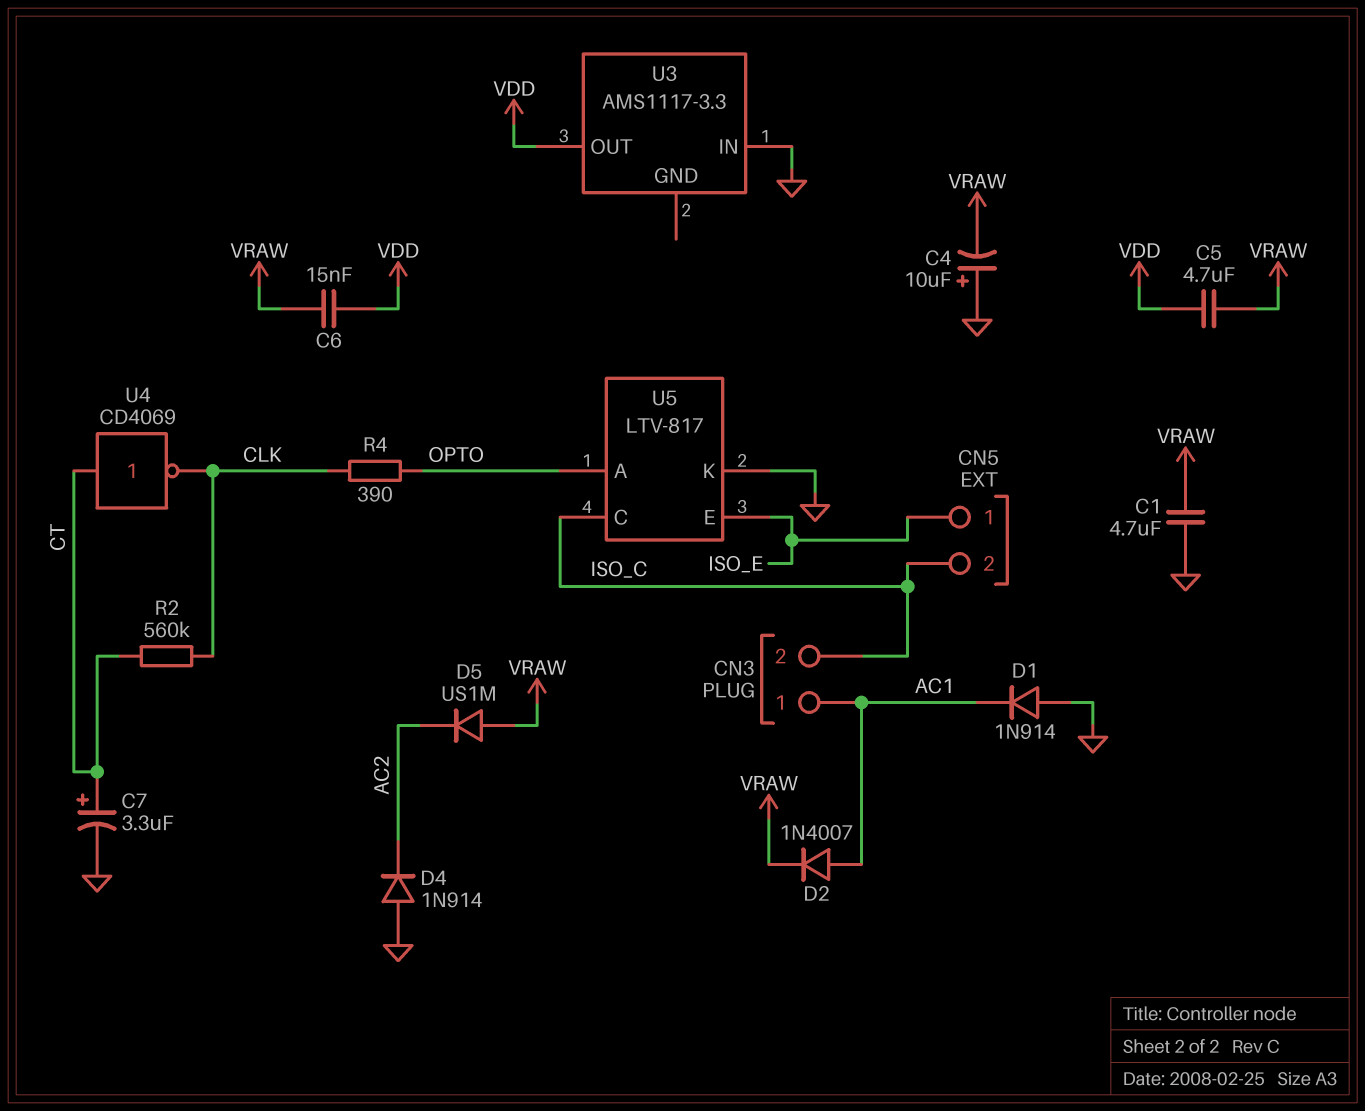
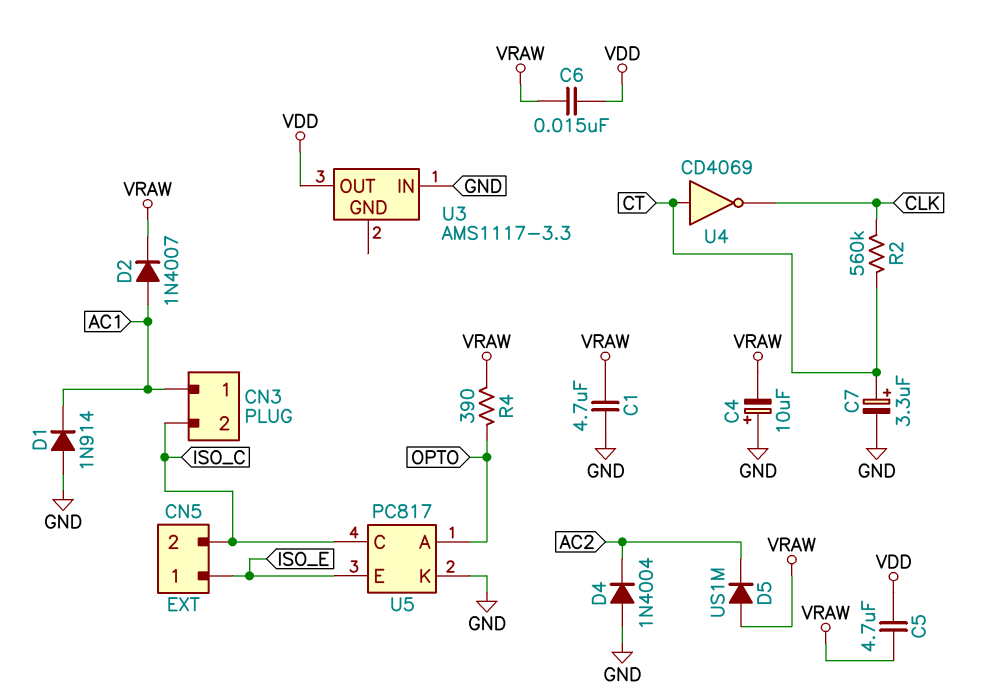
D4: diode 1N914 (A GND, K AC2) -> diode 1N4004 (A GND, K AC2)
R4: 390 (CLK, OPTO) -> 390 (OPTO, VRAW)
U5: LTV-817 -> PC817

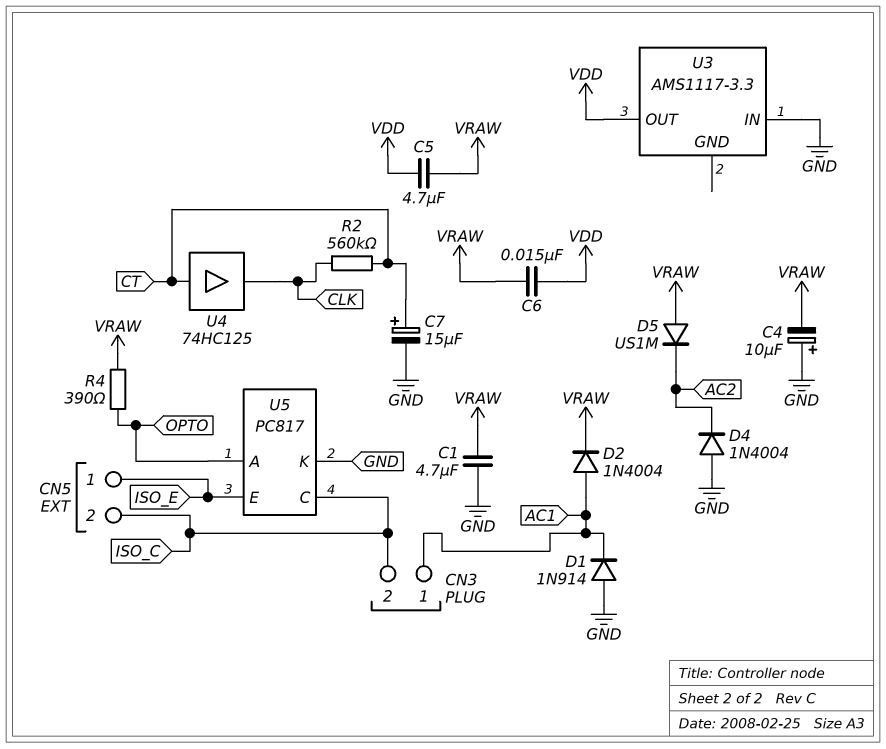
C7: 3.3uF (plus CT, minus GND) -> 15uF (plus CT, minus GND)
D2: diode 1N4007 (A AC1, K VRAW) -> diode 1N4004 (A AC1, K VRAW)
U4: NOT CD4069 (in CT, out CLK) -> buffer 74HC125 (in CT, out CLK)

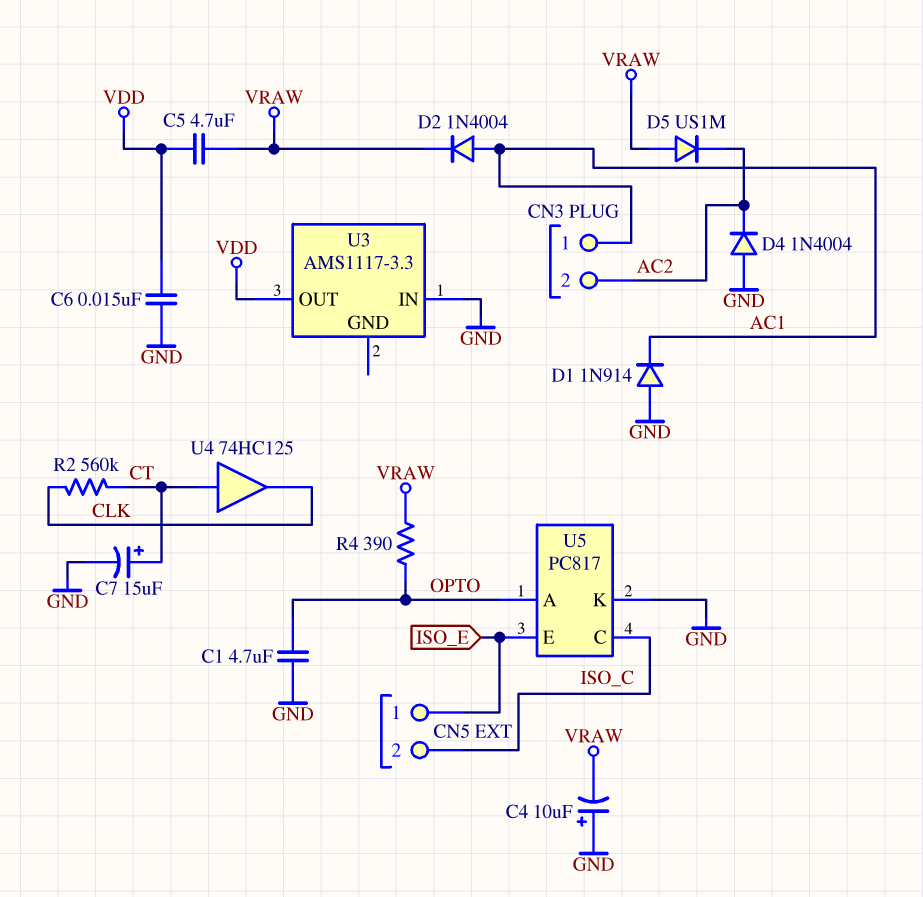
C1: 4.7uF (GND, VRAW) -> 4.7uF (GND, OPTO)
C6: 15nF (VDD, VRAW) -> 15nF (GND, VDD)
CN3 pin 2: ISO_C -> AC2

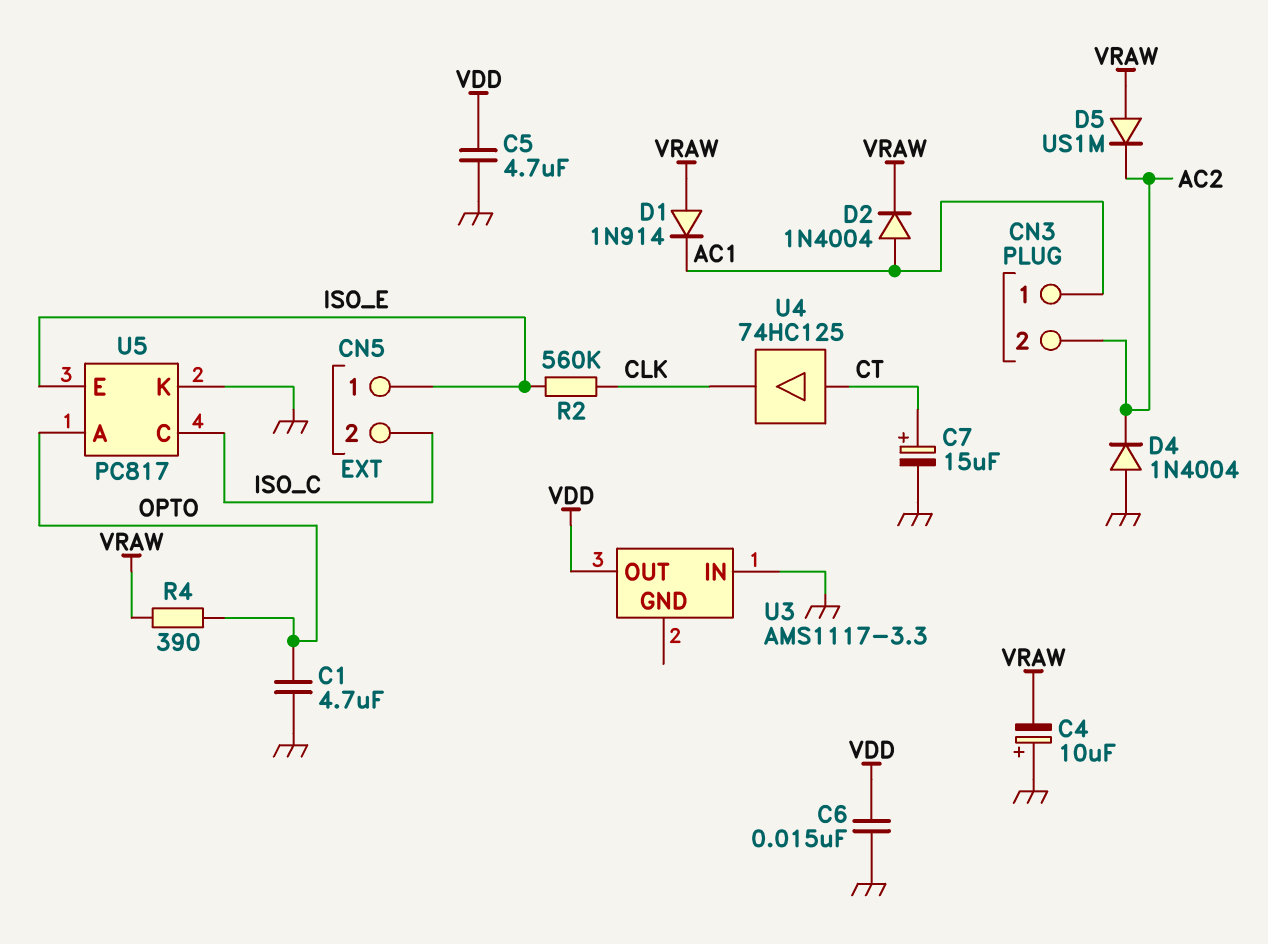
C5: 4.7uF (VDD, VRAW) -> 4.7uF (GND, VDD)
D1: diode 1N914 (A GND, K AC1) -> diode 1N914 (A VRAW, K AC1)
R2: 560k (CLK, CT) -> 560k (CLK, ISO_E)

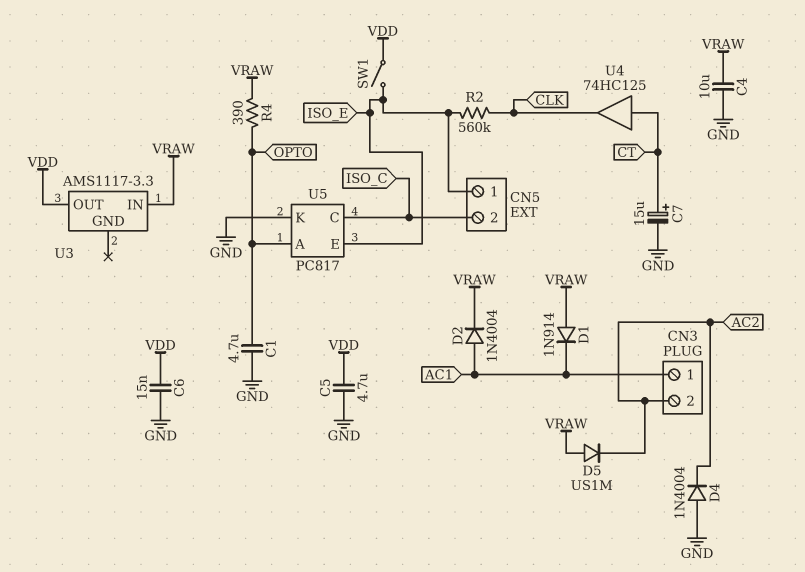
C4: 10uF (plus GND, minus VRAW) -> 10uF (GND, VRAW)
SW1: none -> switch (ISO_E, VDD)
U3 pin IN: GND -> VRAW

